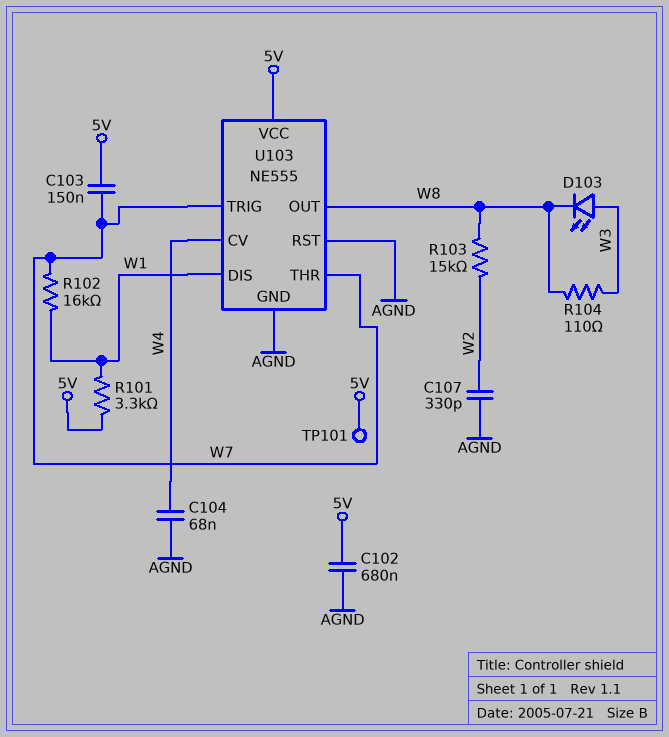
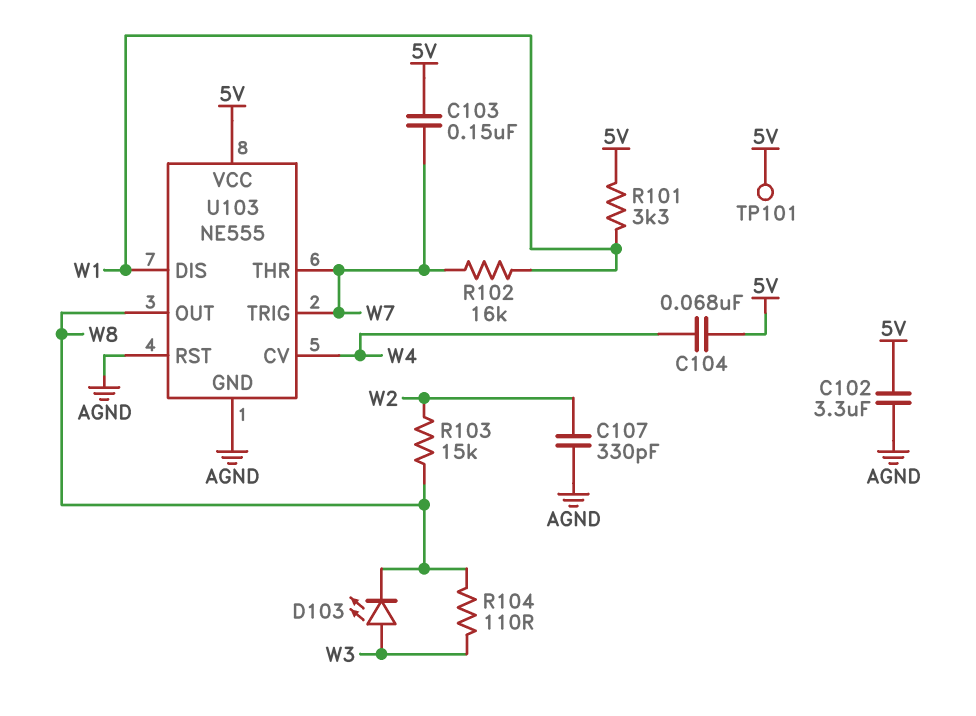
C102: 680nF (5V, AGND) -> 3.3uF (5V, AGND)
C104: 68nF (AGND, W4) -> 68nF (5V, W4)

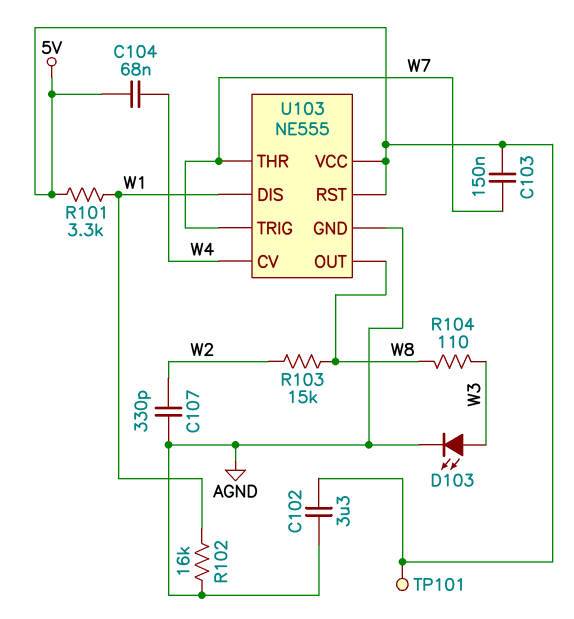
D103: LED (A W3, K W8) -> LED (A W3, K AGND)
R102: 16k (W1, W7) -> 16k (AGND, W1)
U103 pin RST: AGND -> 5V

